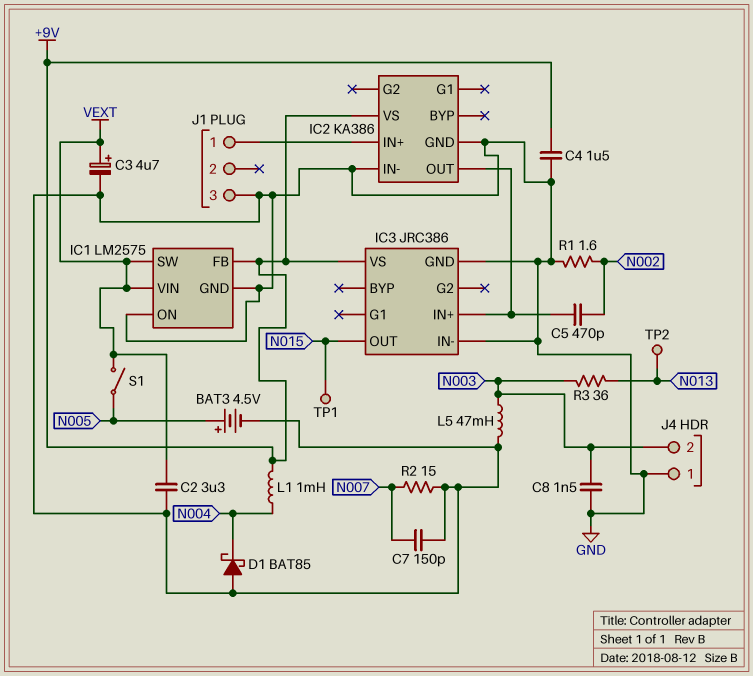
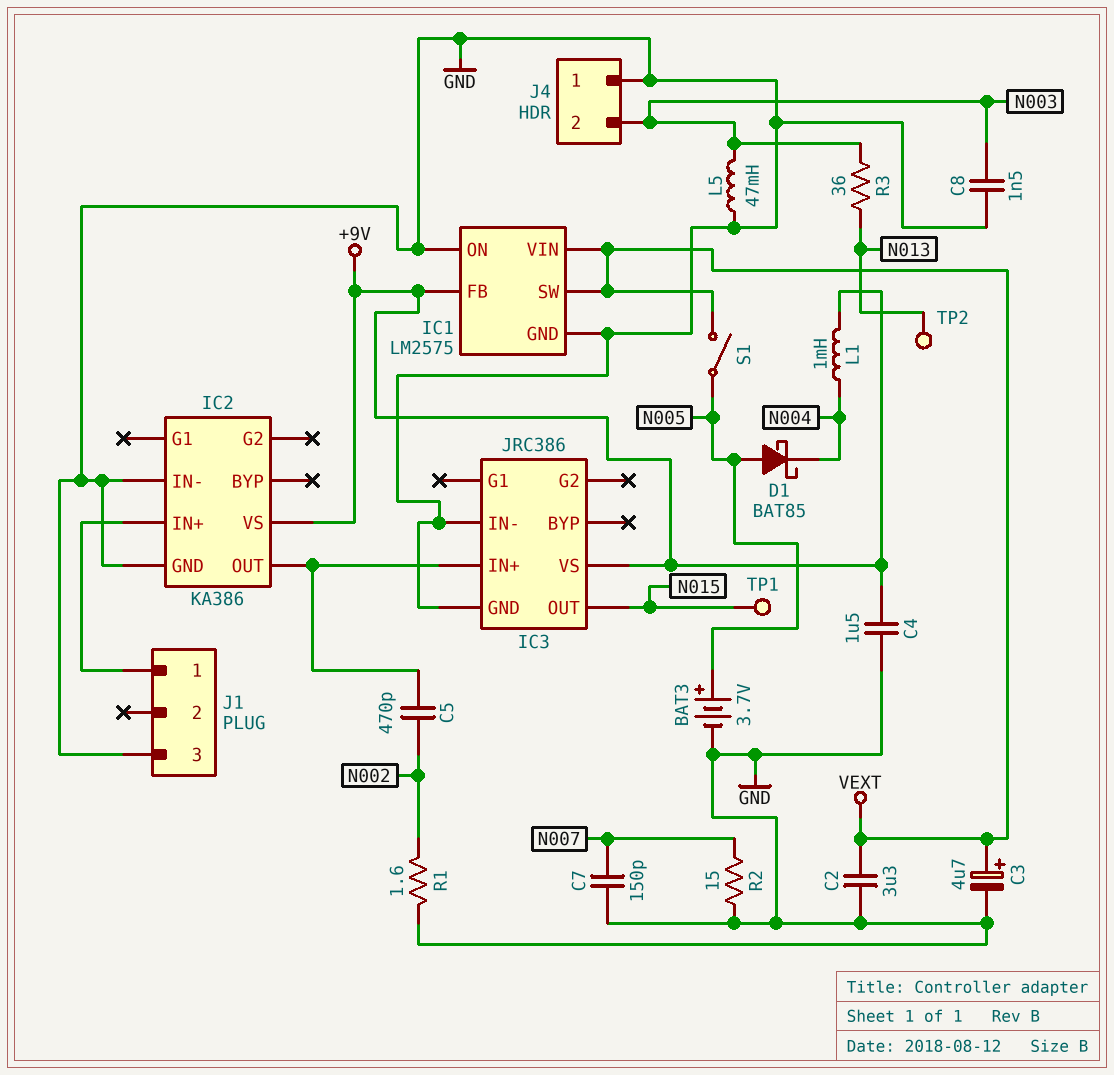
BAT3: 4.5V (plus N005, minus GND) -> 3.7V (plus N005, minus GND)
D1: schottky BAT85 (A GND, K N004) -> schottky BAT85 (A N005, K N004)

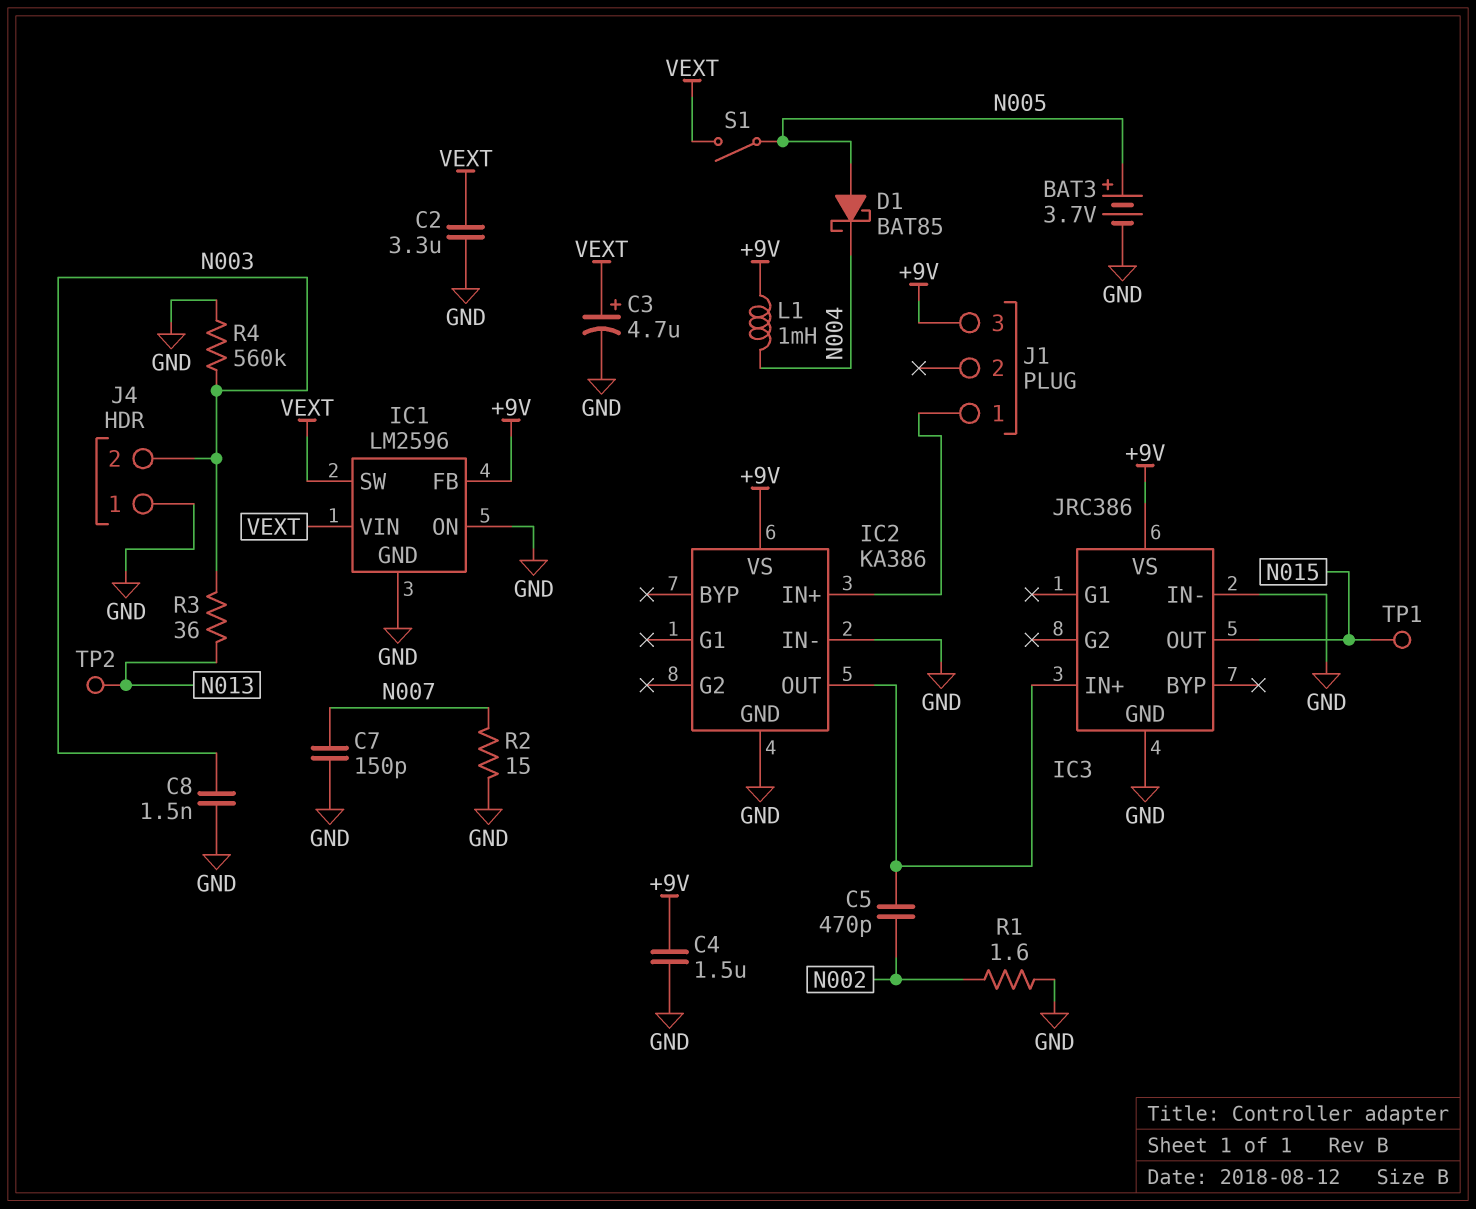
IC1: LM2575 -> LM2596
J1 pin 3: GND -> +9V
L5: 47mH (GND, N003) -> none
R4: none -> 560k (GND, N003)

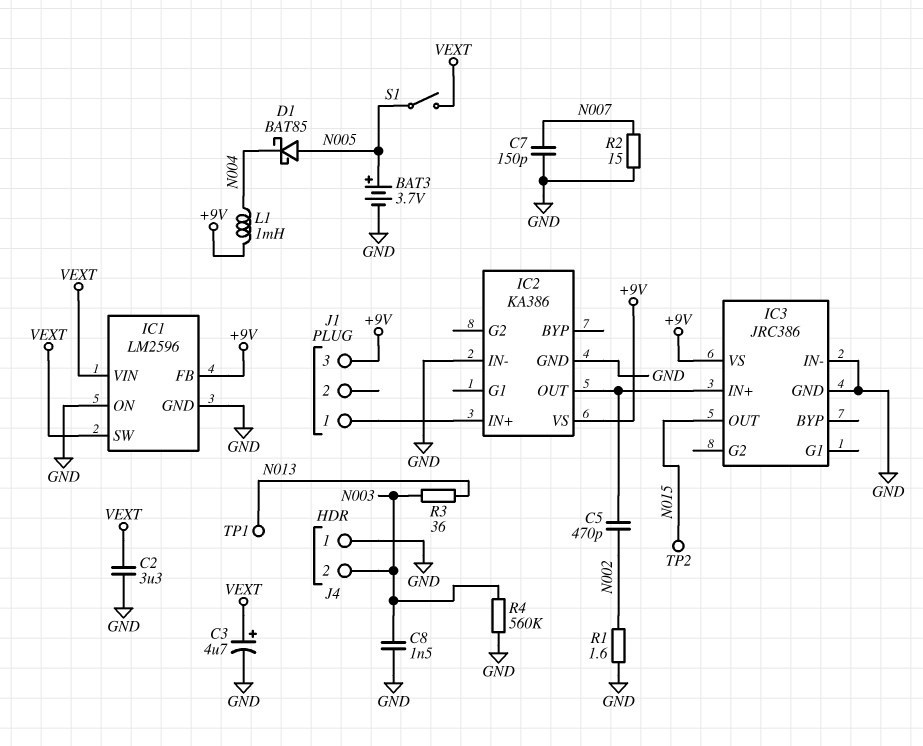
C4: 1.5uF (+9V, GND) -> none
TP1: test point (N015) -> test point (N013)
TP2: test point (N013) -> test point (N015)

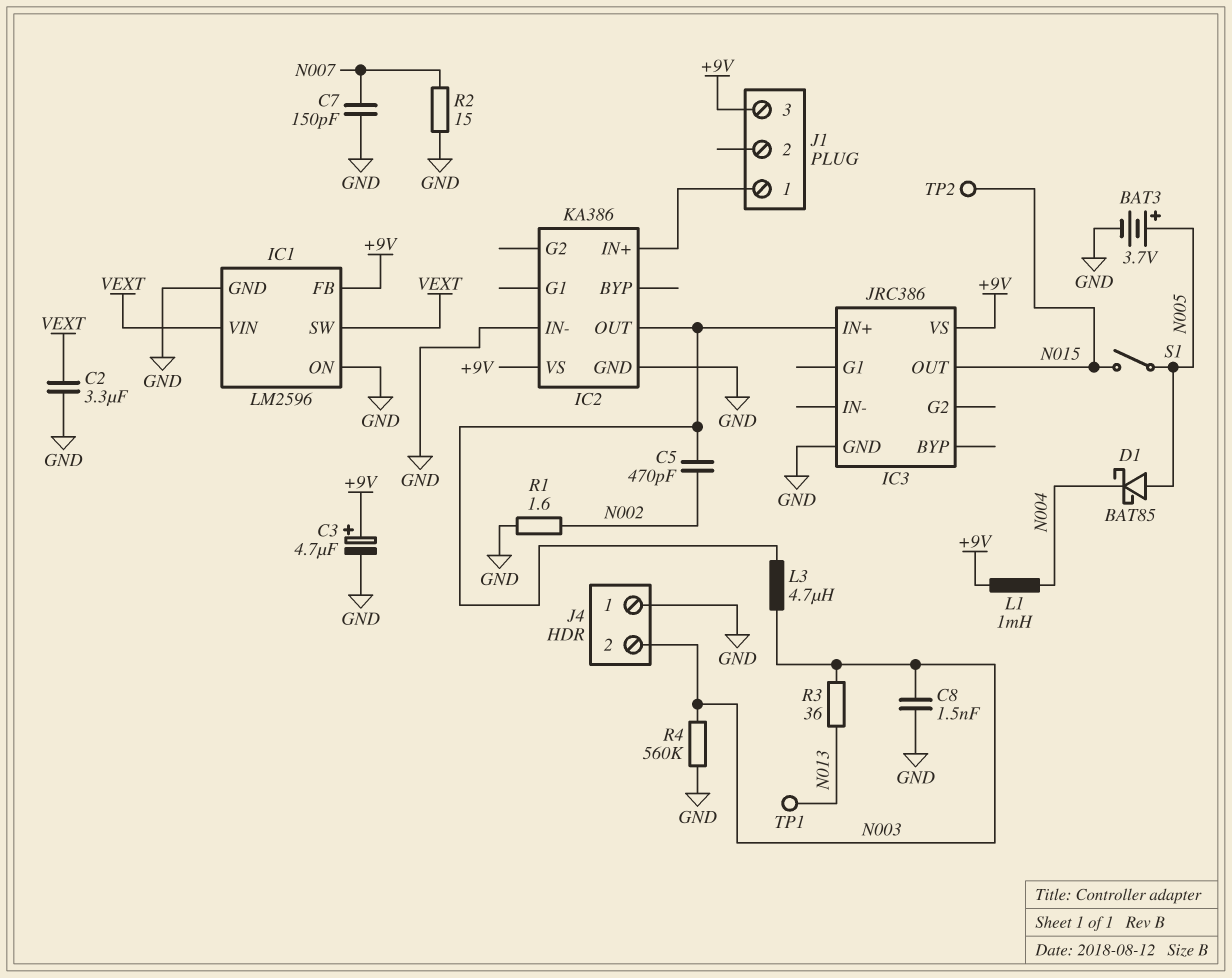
C3: 4.7uF (plus VEXT, minus GND) -> 4.7uF (plus +9V, minus GND)
IC3 pin IN-: GND -> none
L3: none -> 4.7uH (IC2/OUT, N003)
S1: switch (N005, VEXT) -> switch (N005, N015)

